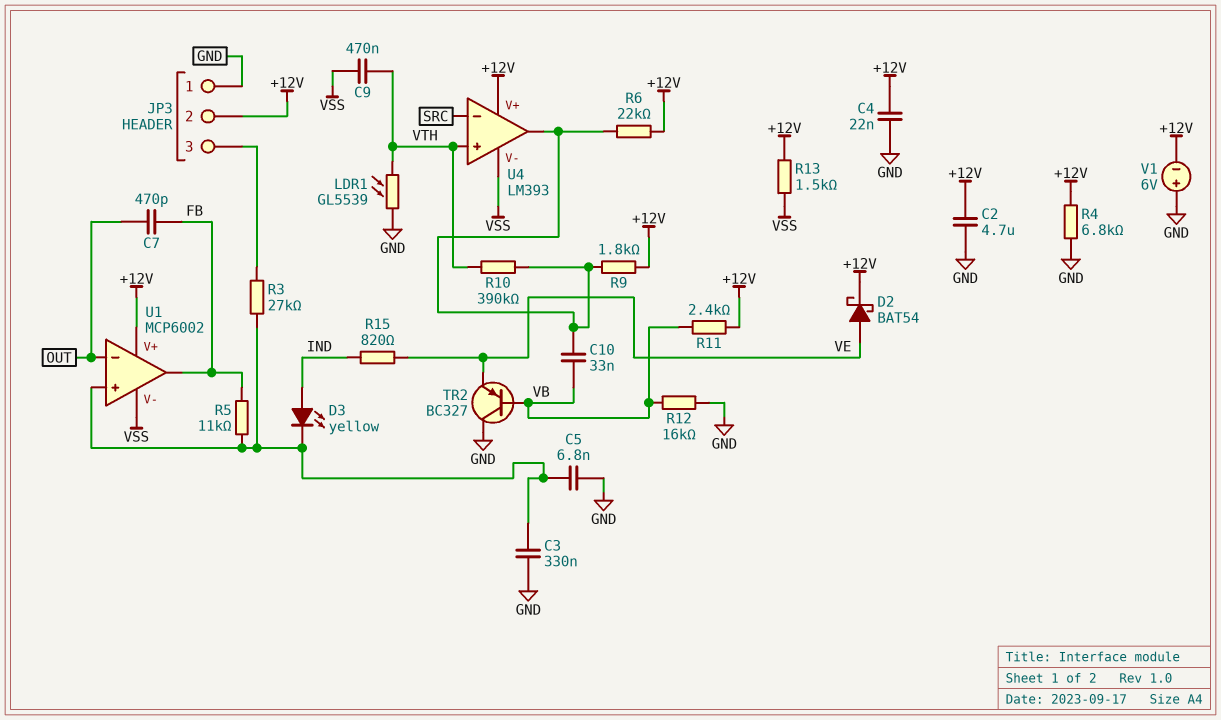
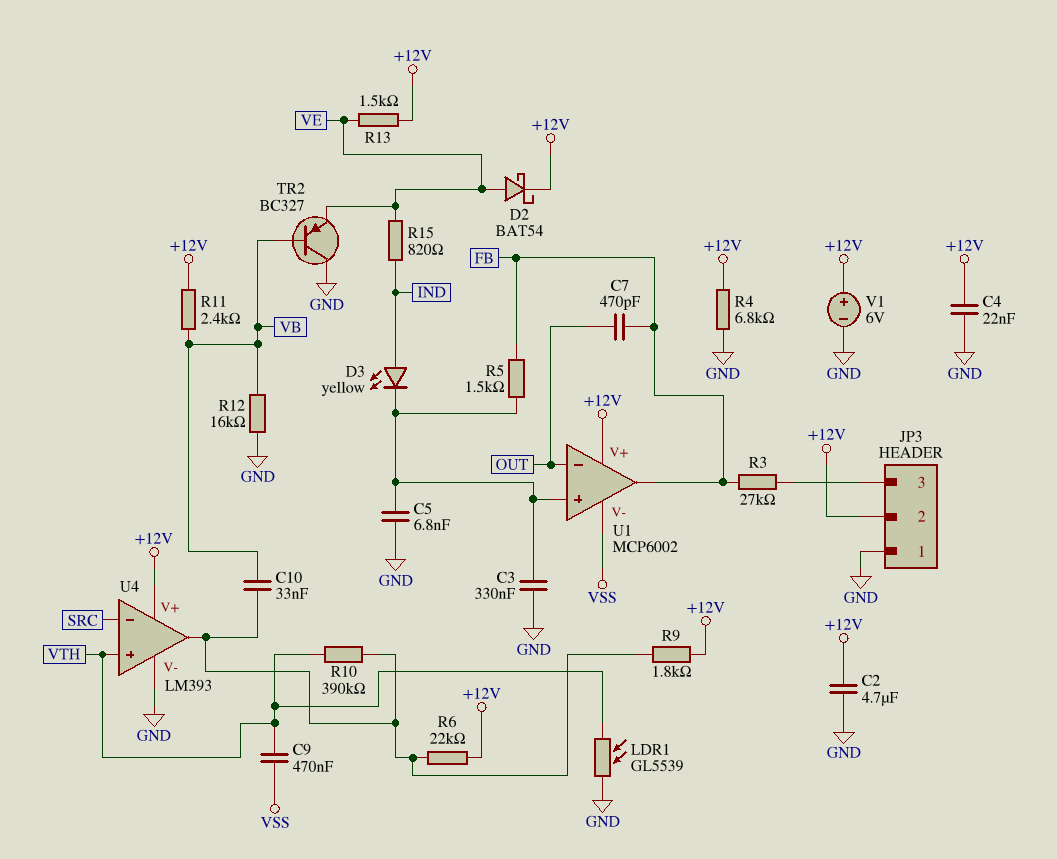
R3: 27k (JP3/3, U1/in+) -> 27k (FB, JP3/3)
R5: 11k (FB, U1/in+) -> 1.5k (FB, U1/in+)
R13: 1.5k (+12V, VSS) -> 1.5k (+12V, VE)
U4 pin V-: VSS -> GND
V1: 6V (plus GND, minus +12V) -> 6V (plus +12V, minus GND)

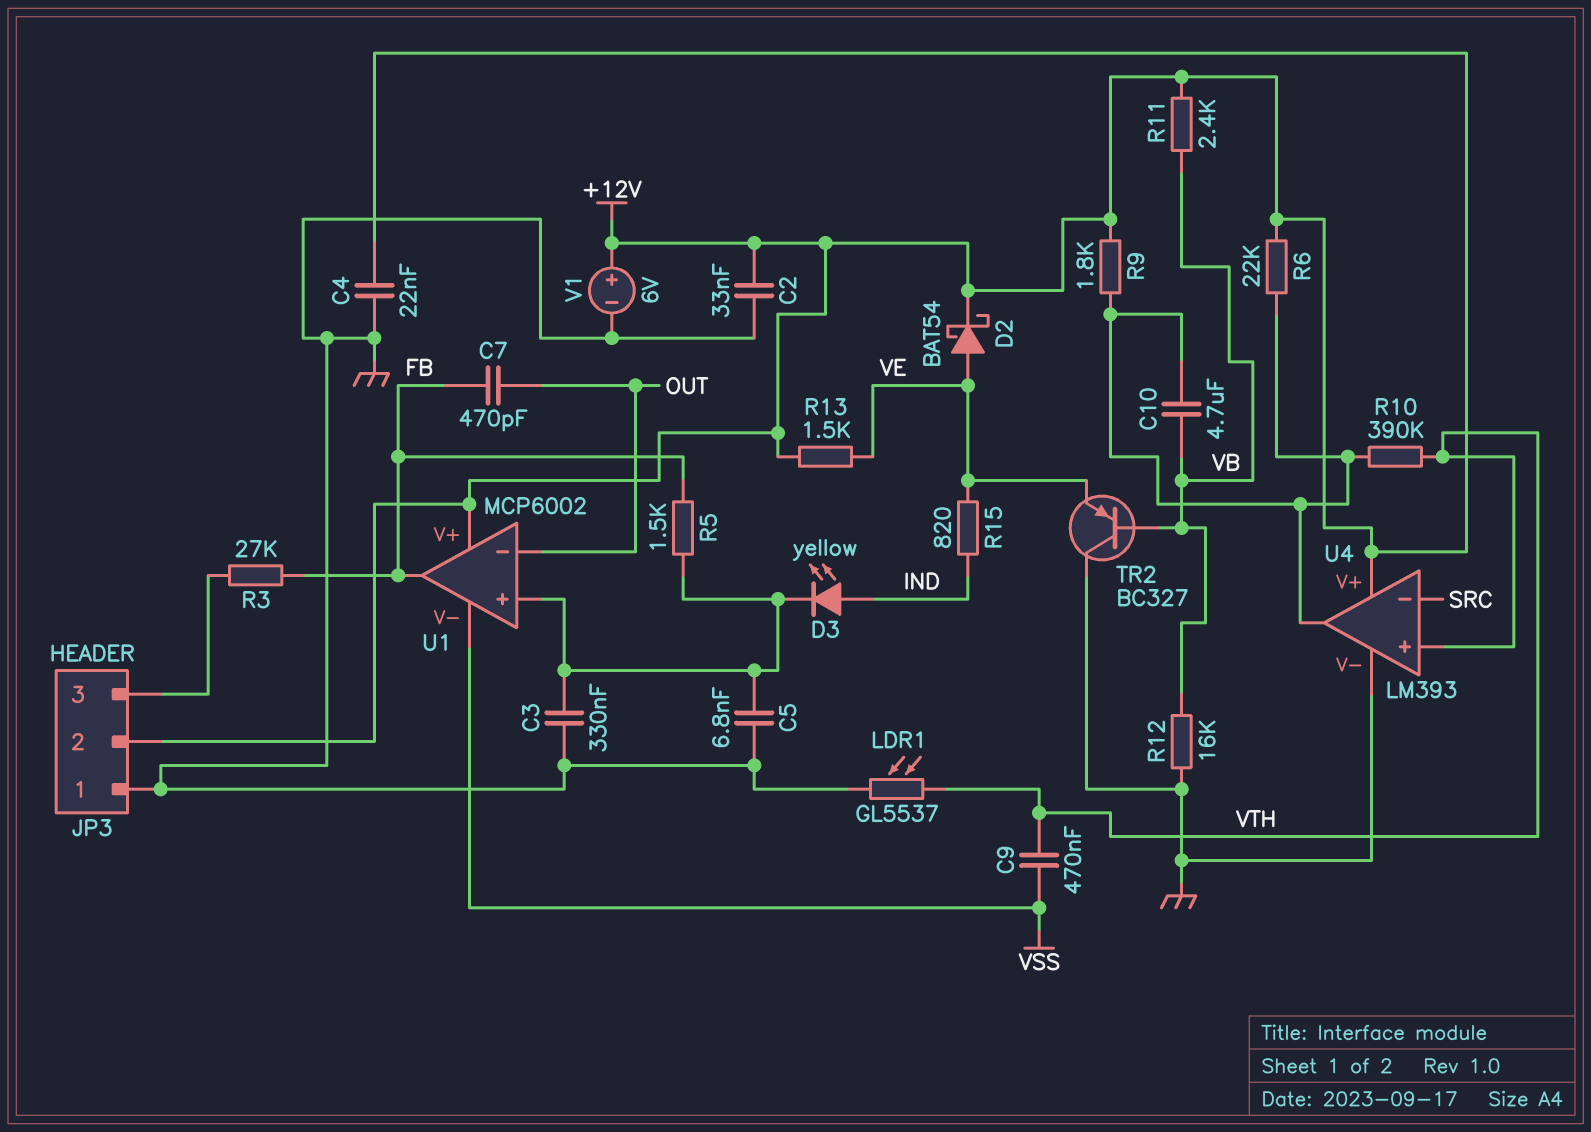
C2: 4.7uF (+12V, GND) -> 33nF (+12V, GND)
C10: 33nF (U4/out, VB) -> 4.7uF (U4/out, VB)
LDR1: GL5539 (GND, VTH) -> GL5537 (GND, VTH)
R4: 6.8k (+12V, GND) -> none

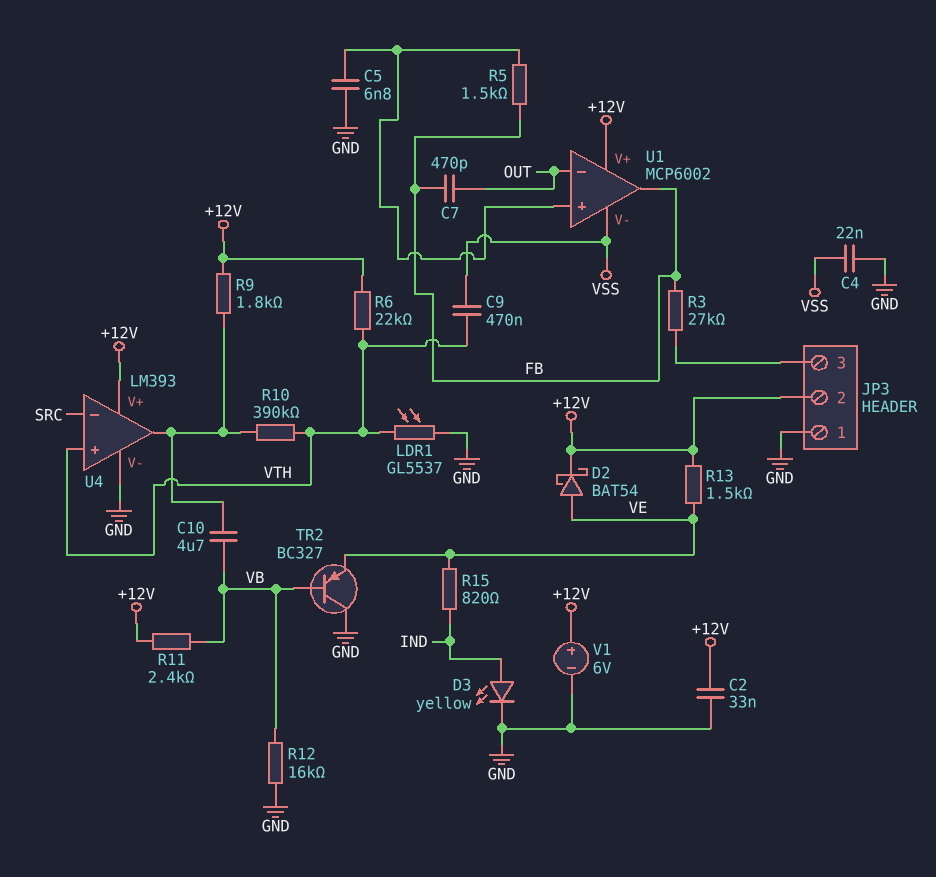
C3: 330nF (GND, U1/in+) -> none
C4: 22nF (+12V, GND) -> 22nF (GND, VSS)
D3: LED yellow (A IND, K U1/in+) -> LED yellow (A IND, K GND)
R6: 22k (+12V, U4/out) -> 22k (+12V, VTH)

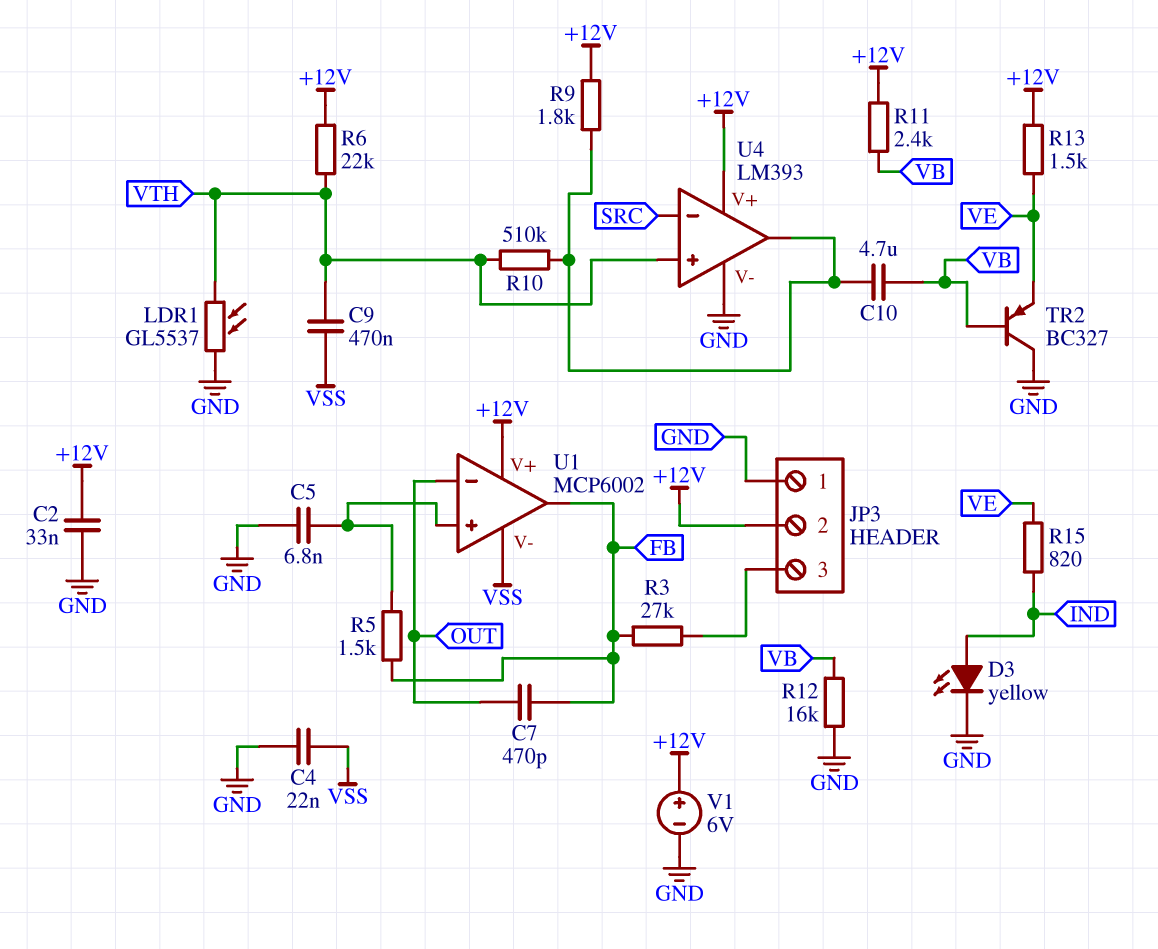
D2: schottky BAT54 (A VE, K +12V) -> none
R10: 390k (U4/out, VTH) -> 510k (U4/out, VTH)

